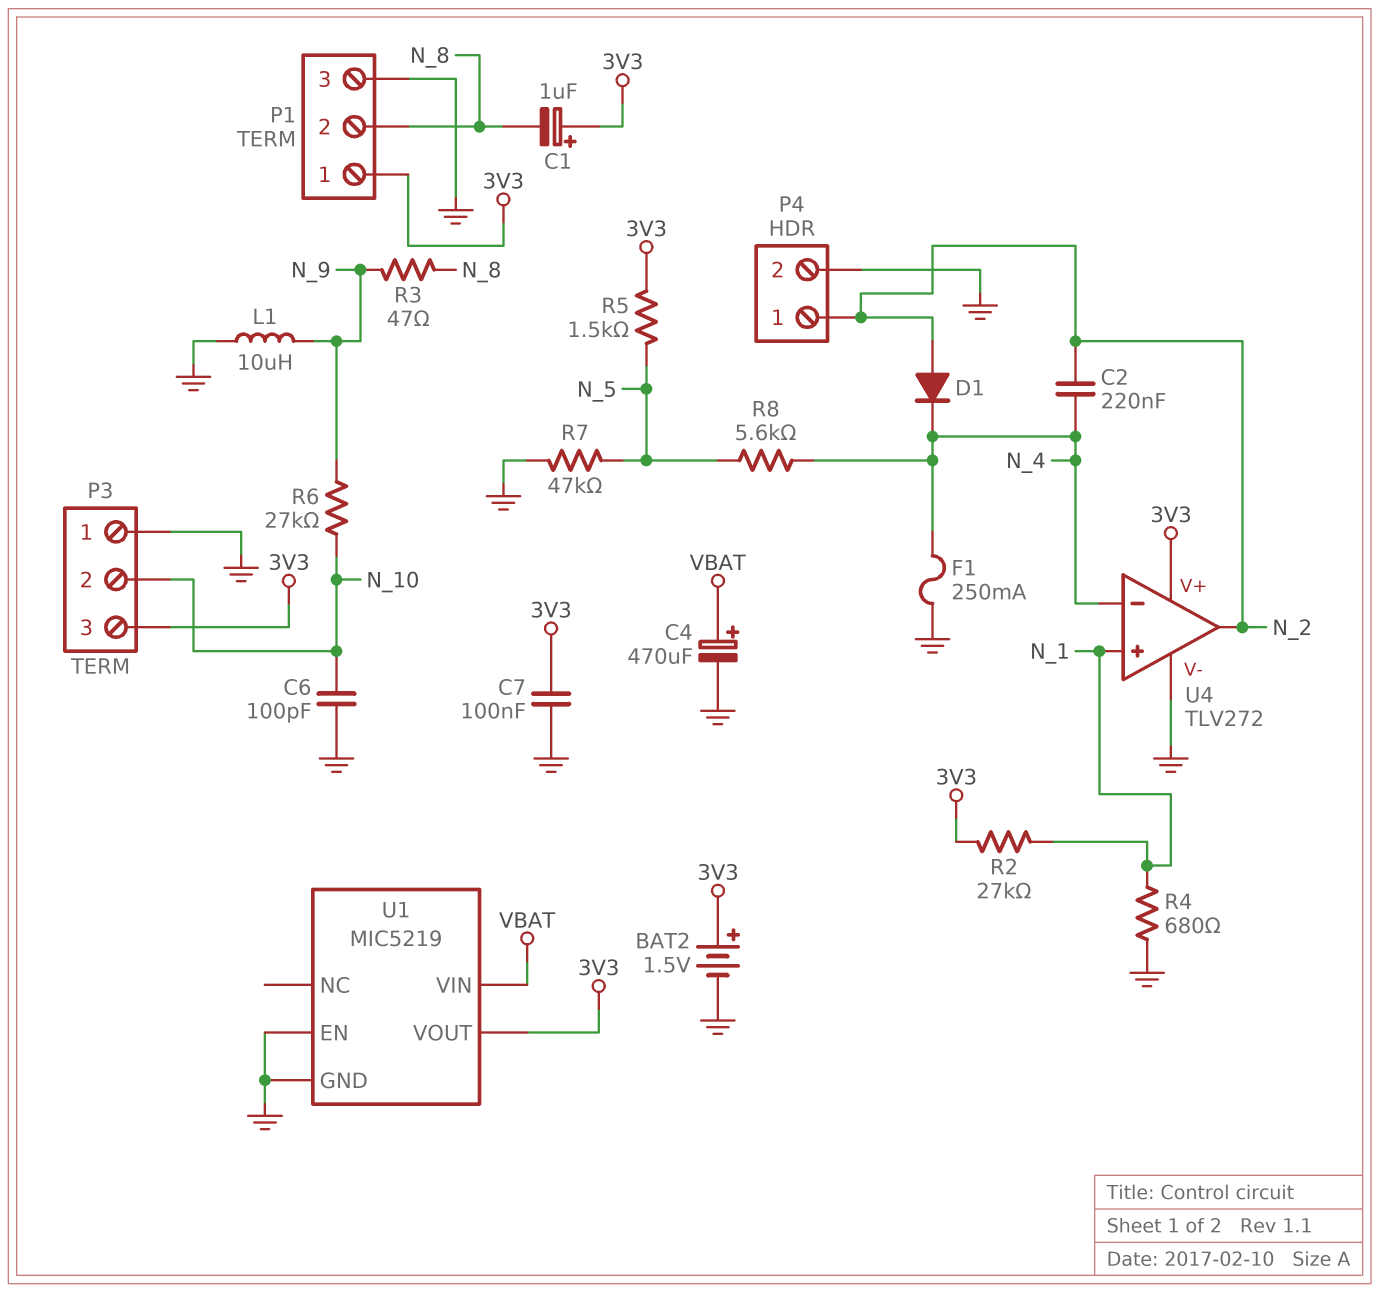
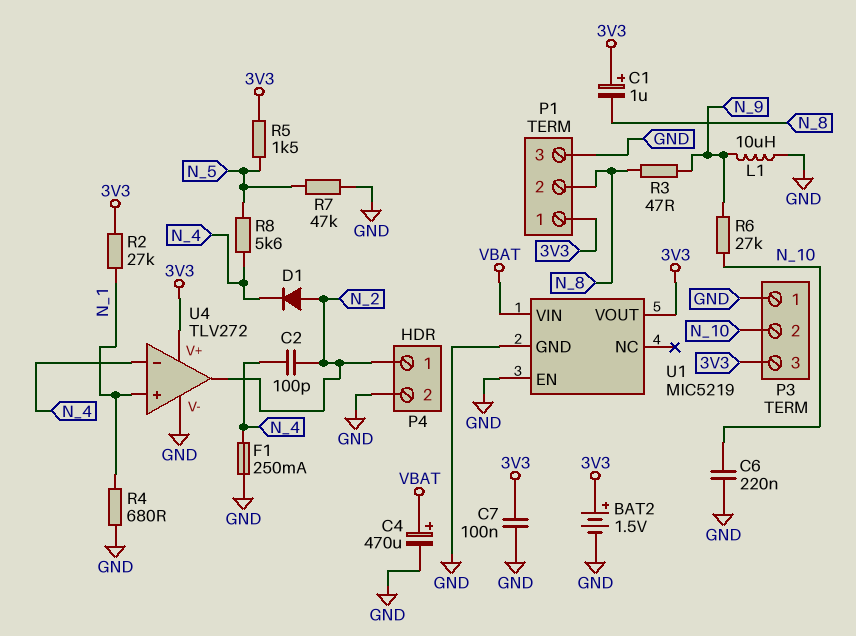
C2: 220nF (N_2, N_4) -> 100pF (N_2, N_4)
C6: 100pF (GND, N_10) -> 220nF (GND, N_10)

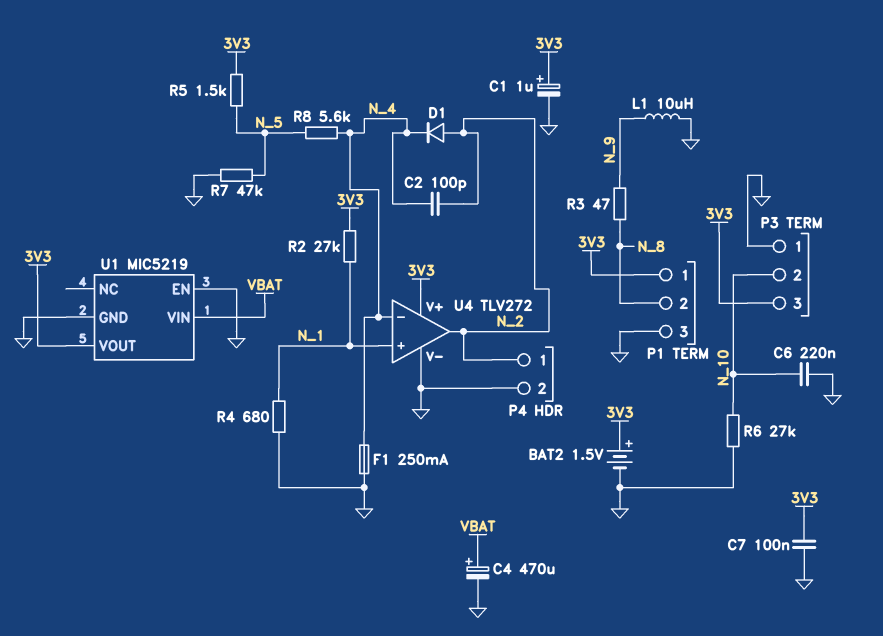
C1: 1uF (plus 3V3, minus N_8) -> 1uF (plus 3V3, minus GND)
R6: 27k (N_9, N_10) -> 27k (GND, N_10)

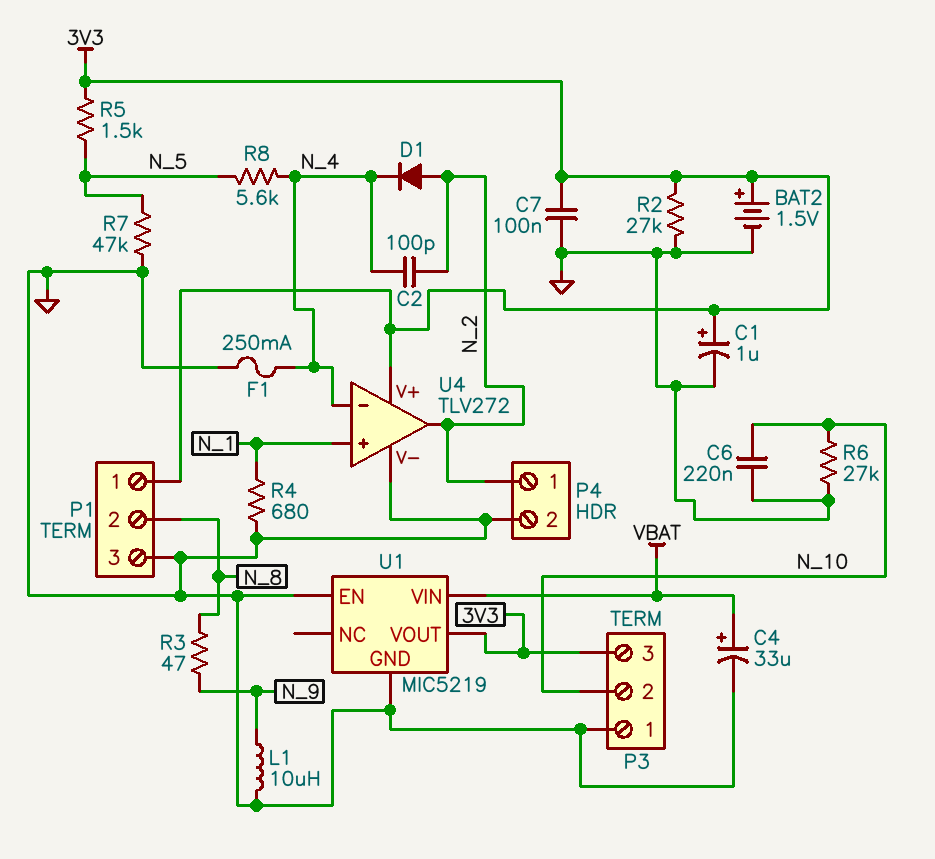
C4: 470uF (plus VBAT, minus GND) -> 33uF (plus VBAT, minus GND)
R2: 27k (3V3, N_1) -> 27k (3V3, GND)

